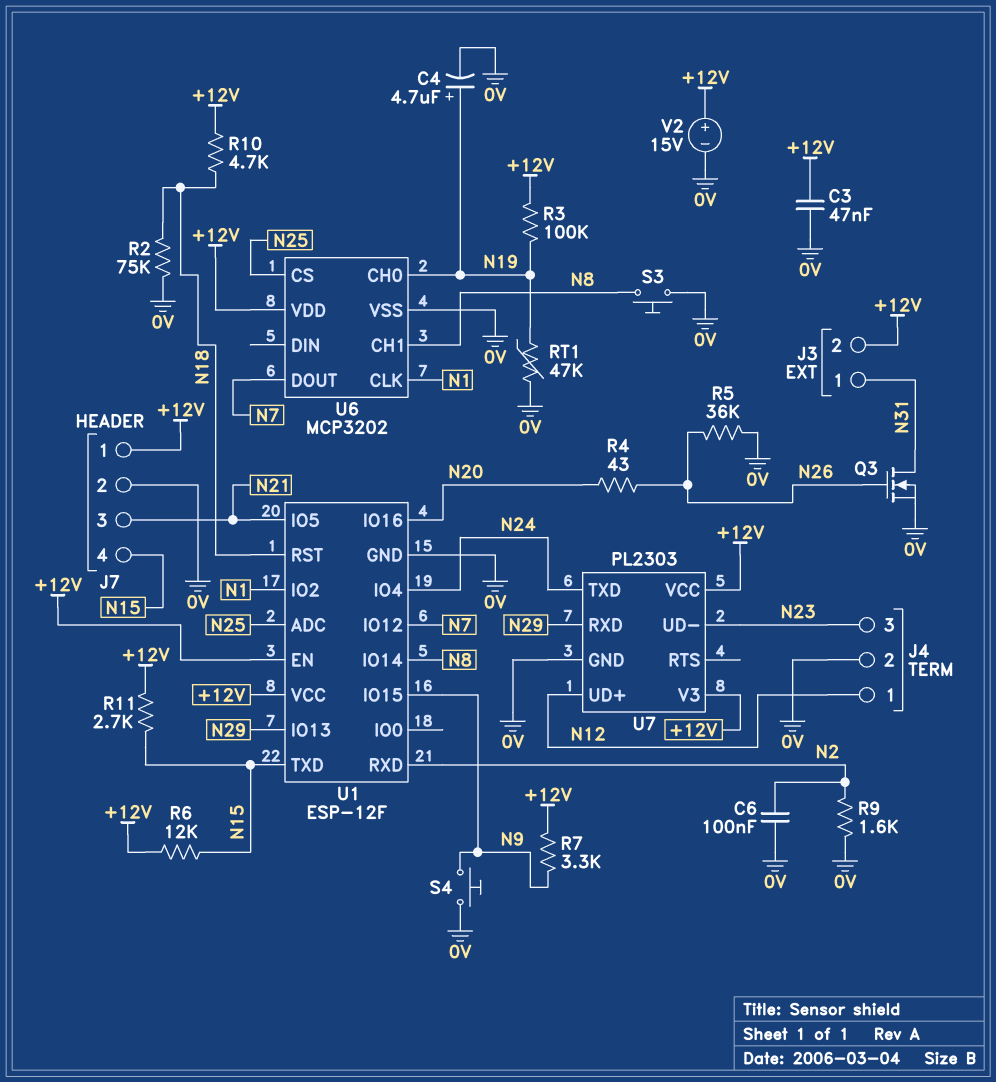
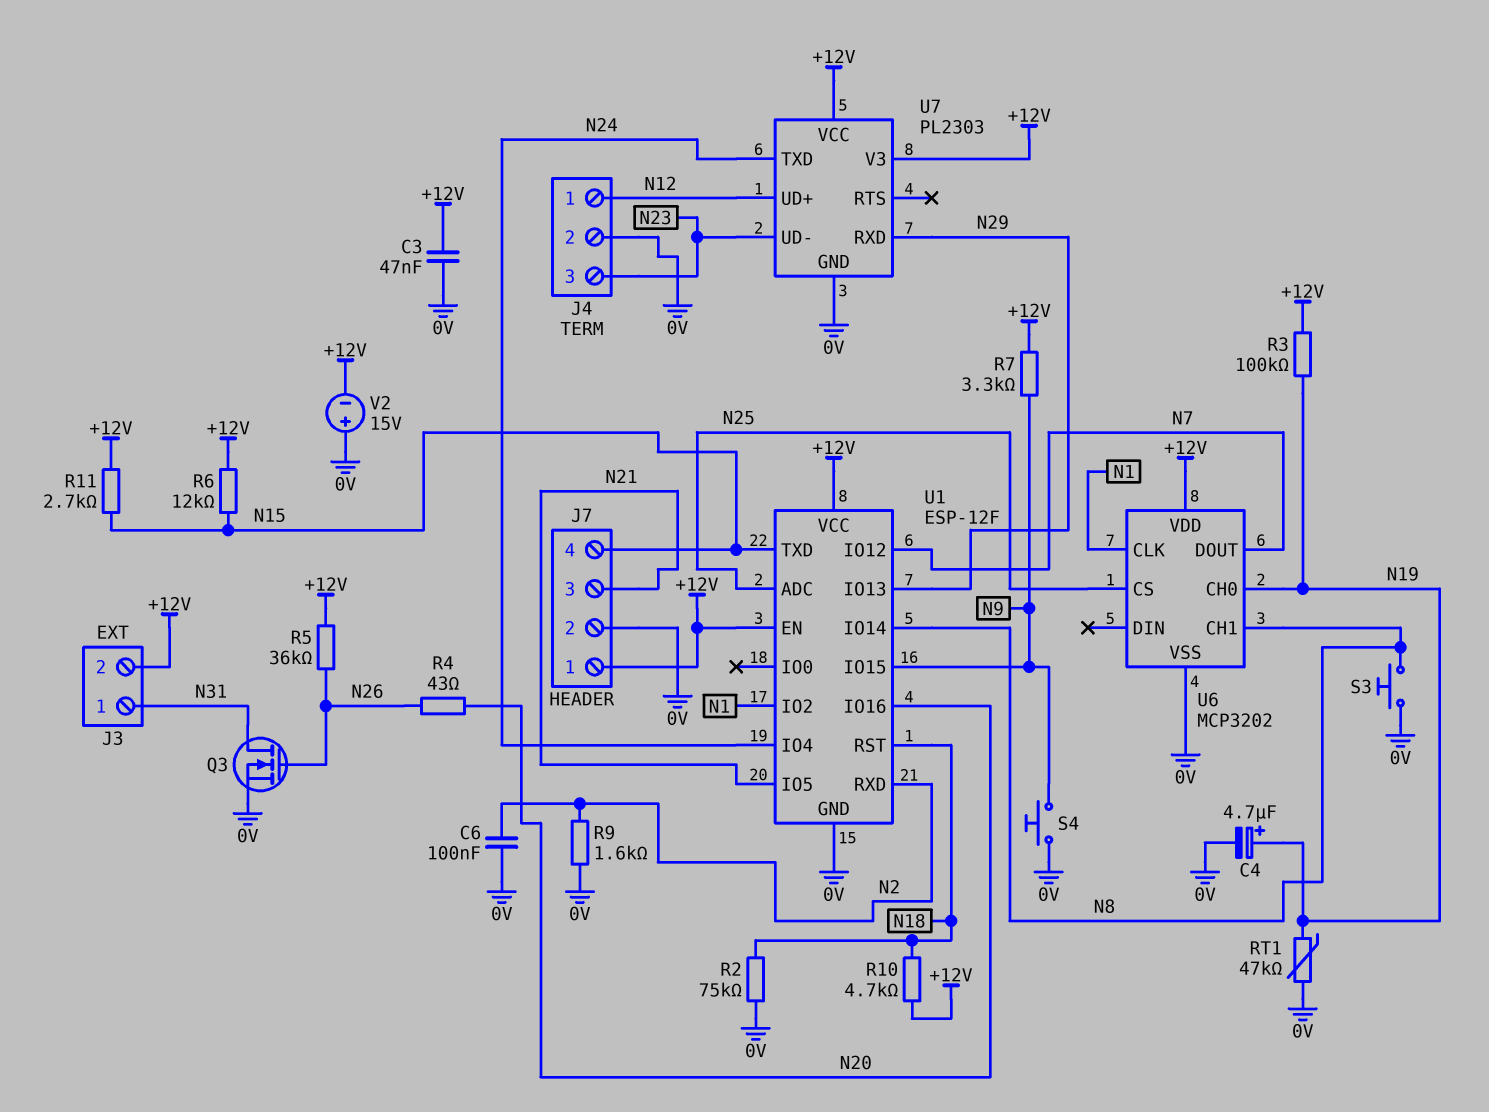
R5: 36k (0V, N26) -> 36k (+12V, N26)
V2: 15V (plus +12V, minus 0V) -> 15V (plus 0V, minus +12V)

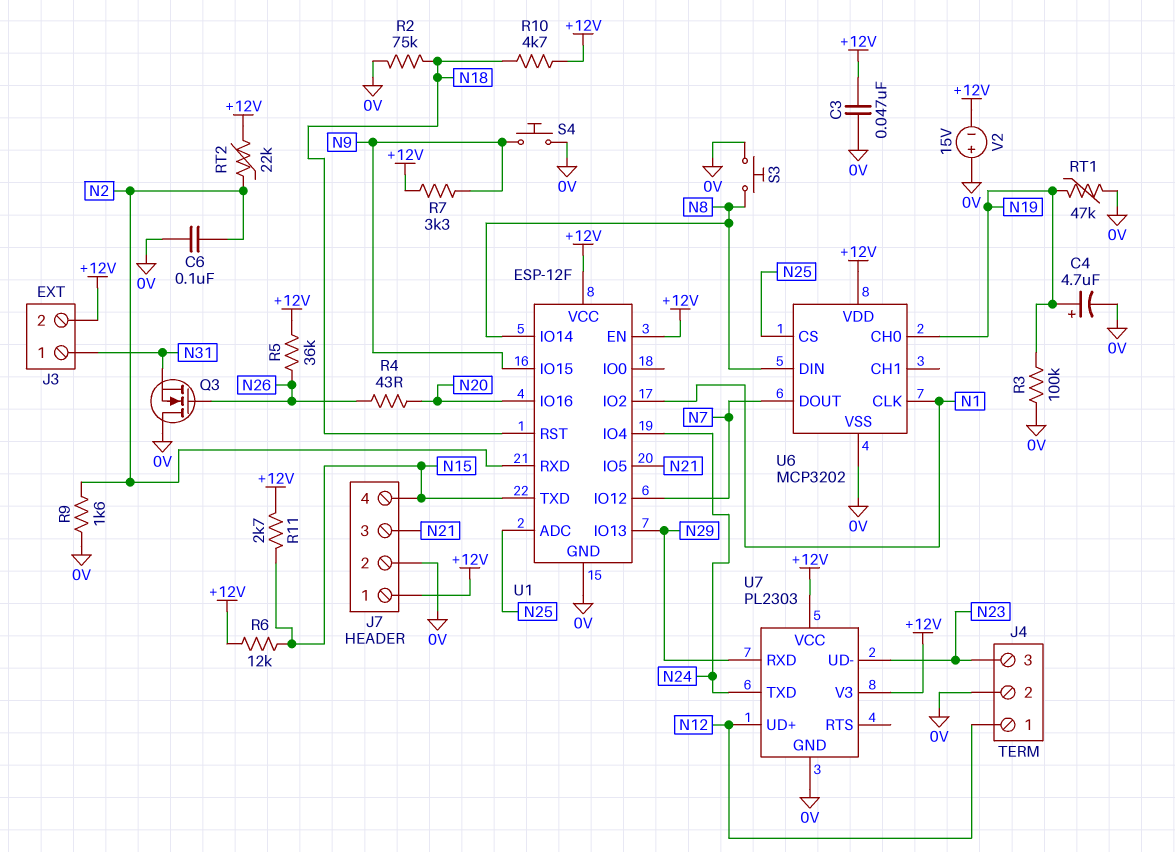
Q3: NMOS (G N26, D N31, S 0V) -> NMOS (G N26, D 0V, S N31)
R3: 100k (+12V, N19) -> 100k (0V, N19)
RT2: none -> 22k (+12V, N2)
U6 pin CH1: N8 -> none
U6 pin DIN: none -> N8

